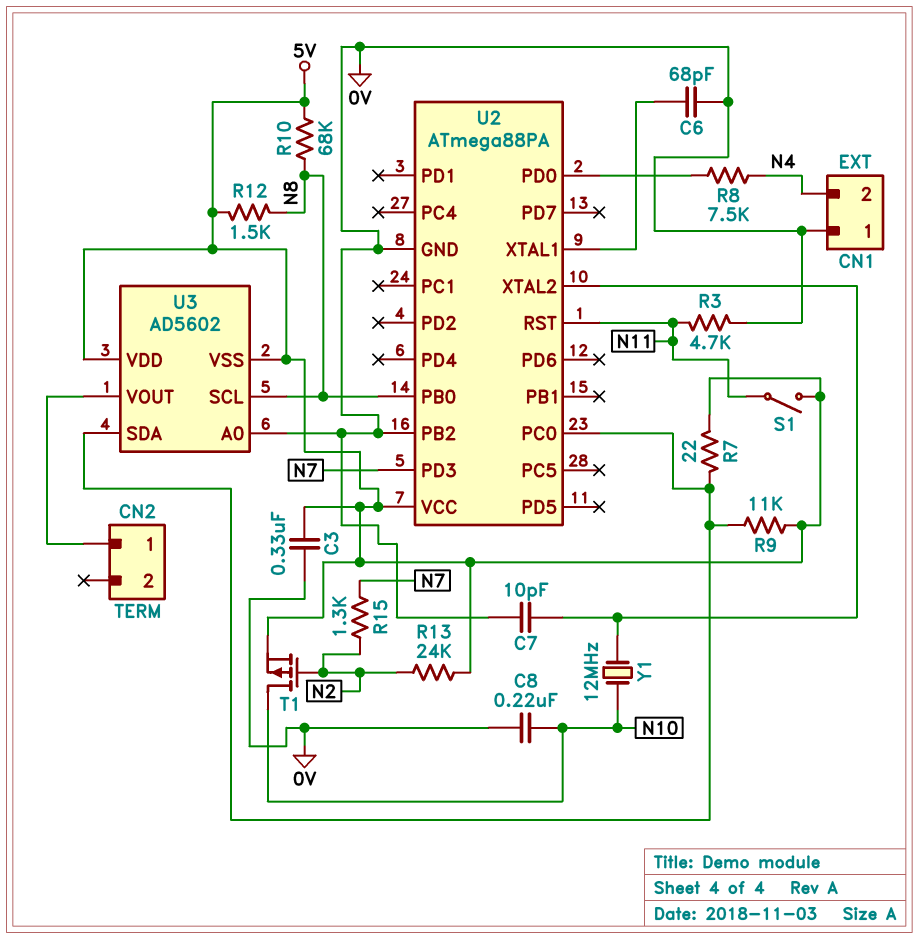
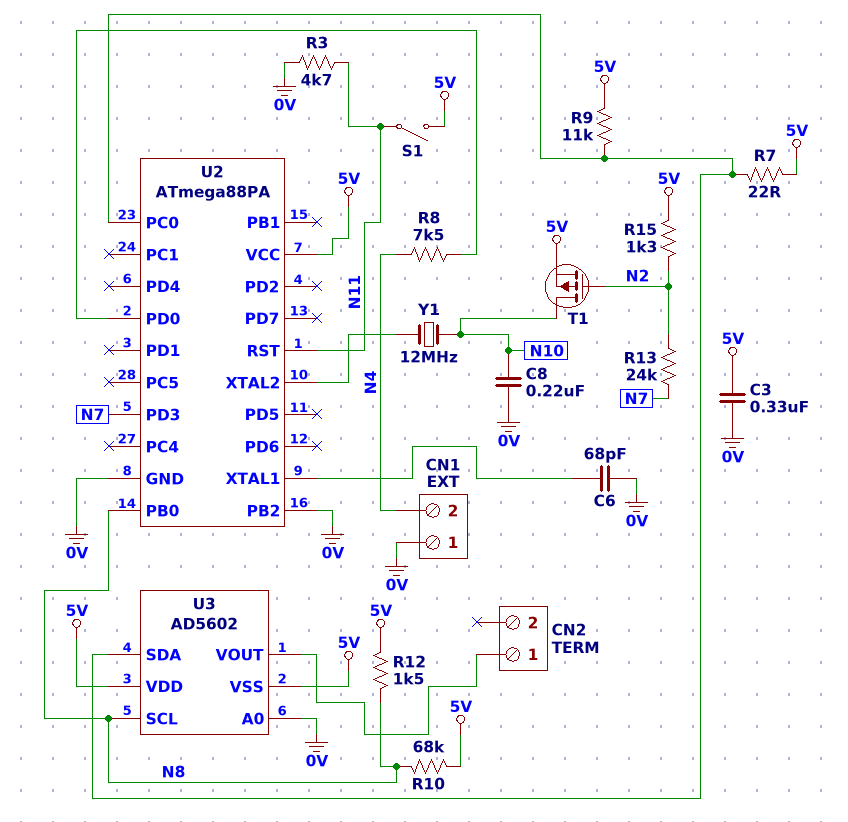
C7: 10pF (0V, U2/XTAL2) -> none
R13: 24k (5V, N2) -> 24k (N2, N7)
R15: 1.3k (N2, N7) -> 1.3k (5V, N2)

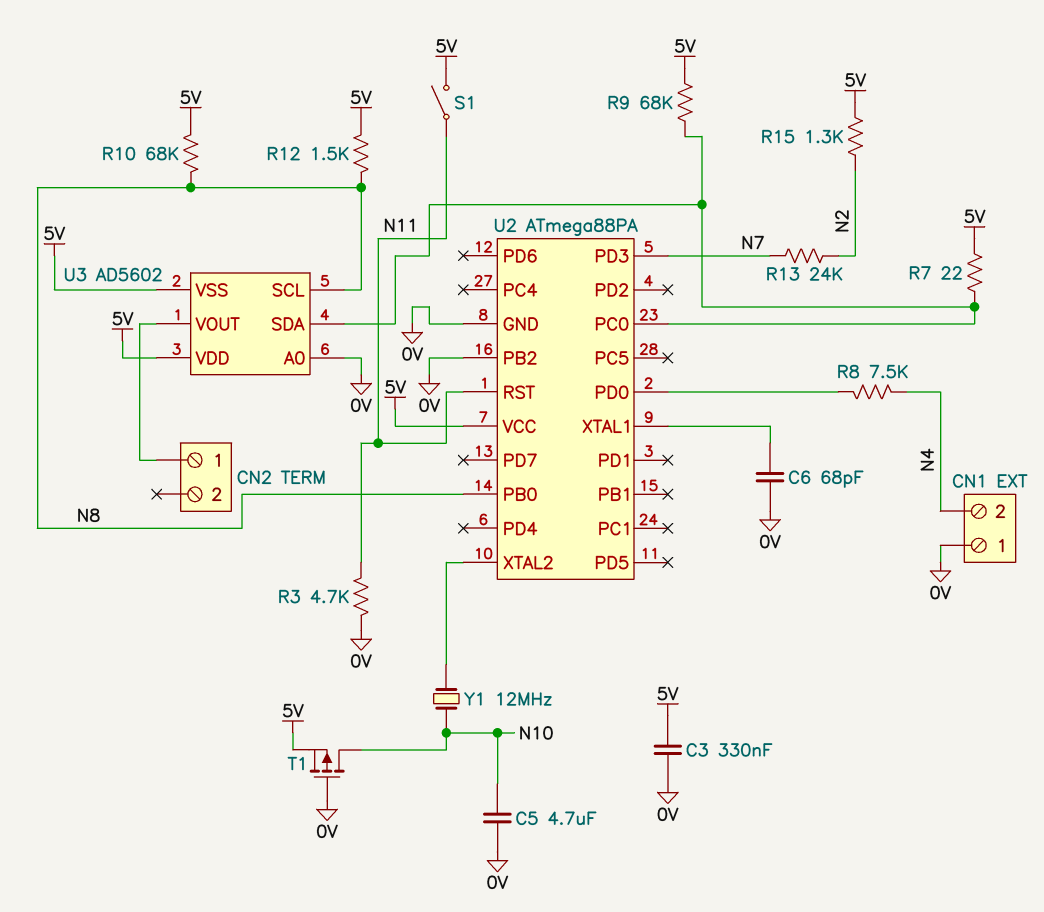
C5: none -> 4.7uF (0V, N10)
C8: 220nF (0V, N10) -> none
R9: 11k (5V, U2/PC0) -> 68k (5V, U2/PC0)
T1: PMOS (G N2, D N10, S 5V) -> PMOS (G 0V, D N10, S 5V)

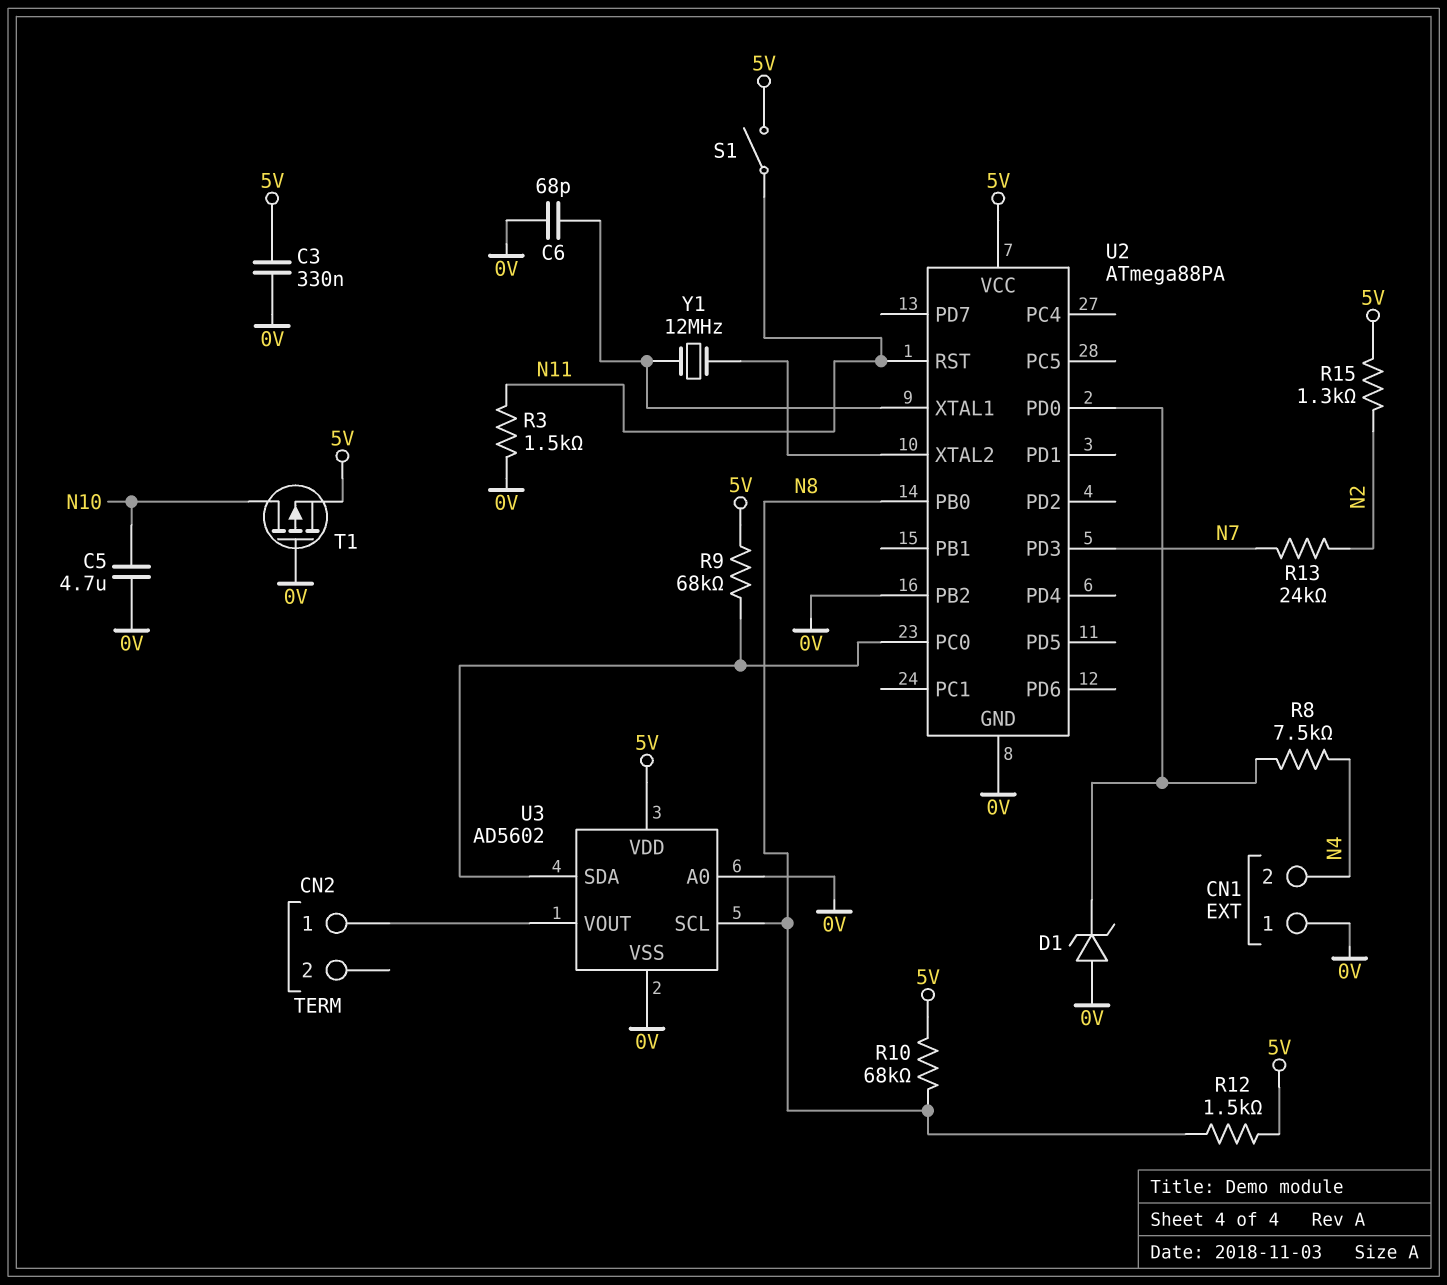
D1: none -> zener (A 0V, K U2/PD0)
R3: 4.7k (0V, N11) -> 1.5k (0V, N11)
R7: 22 (5V, U2/PC0) -> none
U3 pin VSS: 5V -> 0V
Y1: 12MHz (N10, U2/XTAL2) -> 12MHz (U2/XTAL1, U2/XTAL2)

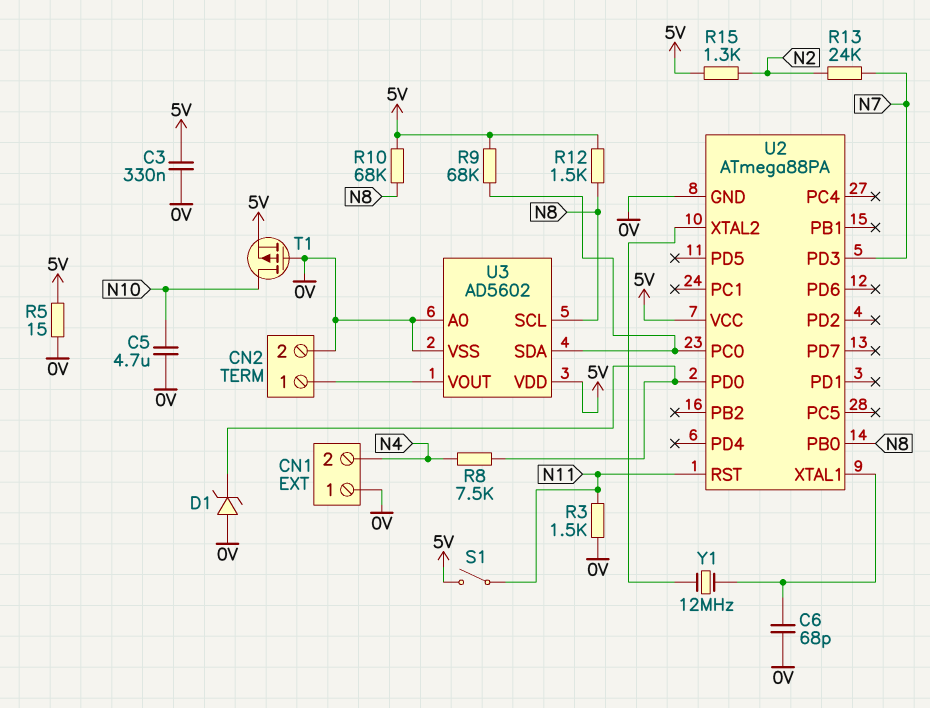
CN2 pin 2: none -> 0V
R5: none -> 15 (0V, 5V)
U2 pin PB2: 0V -> none

